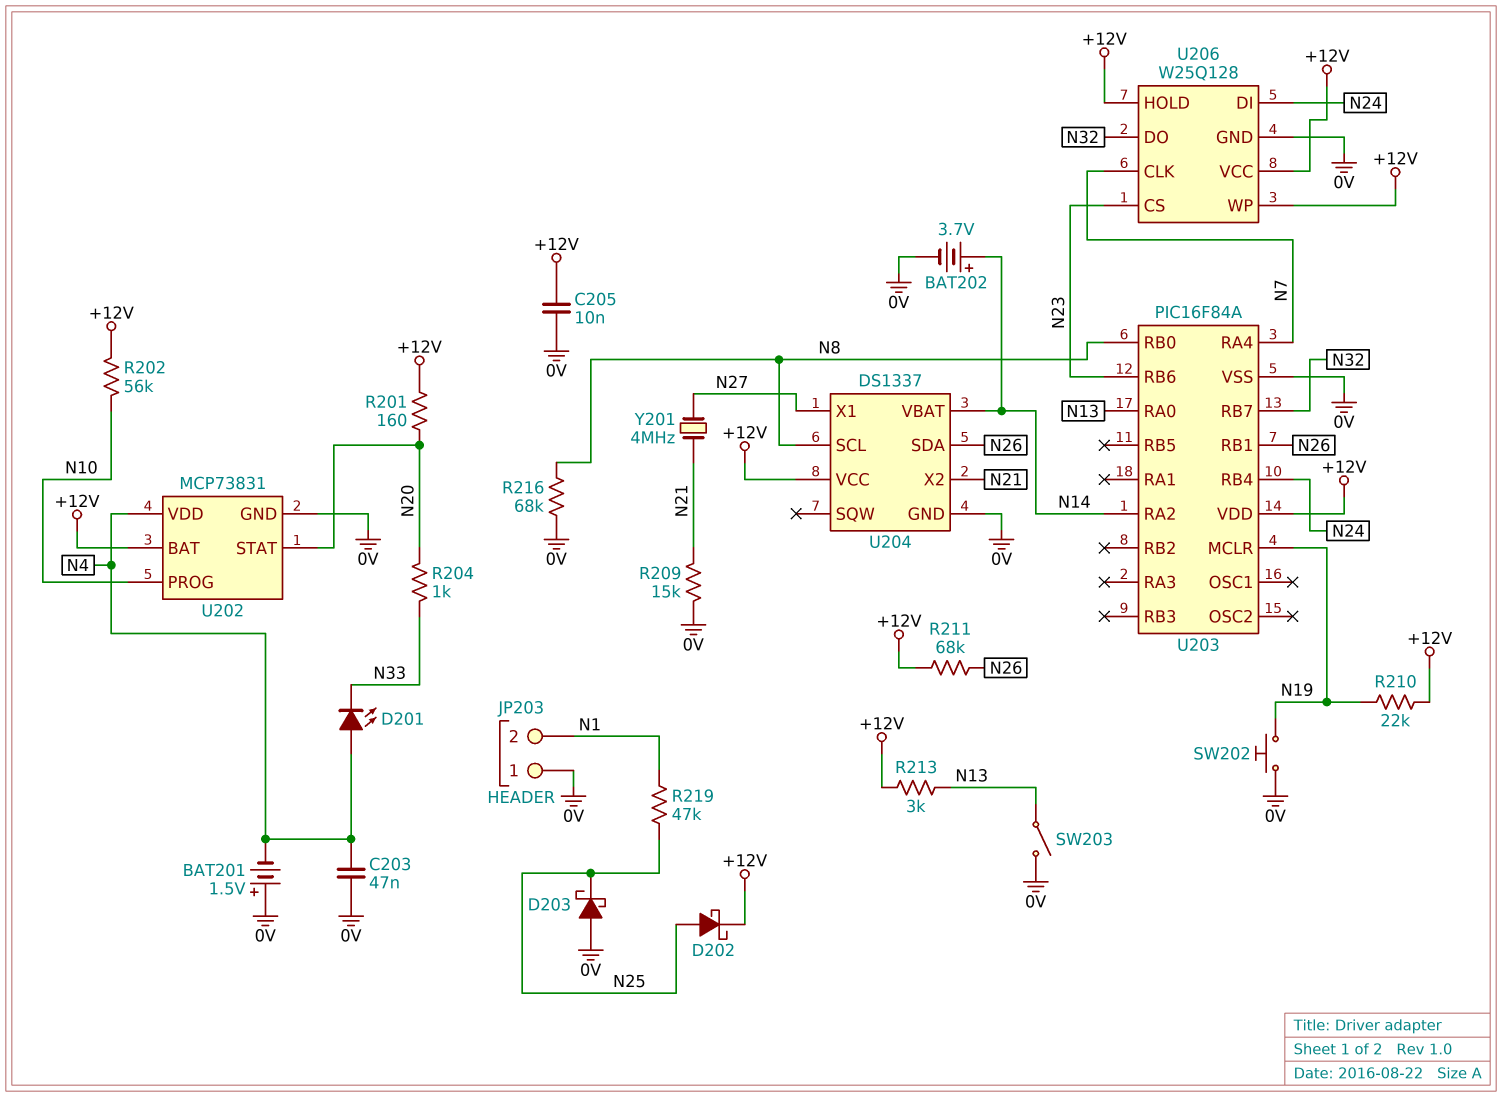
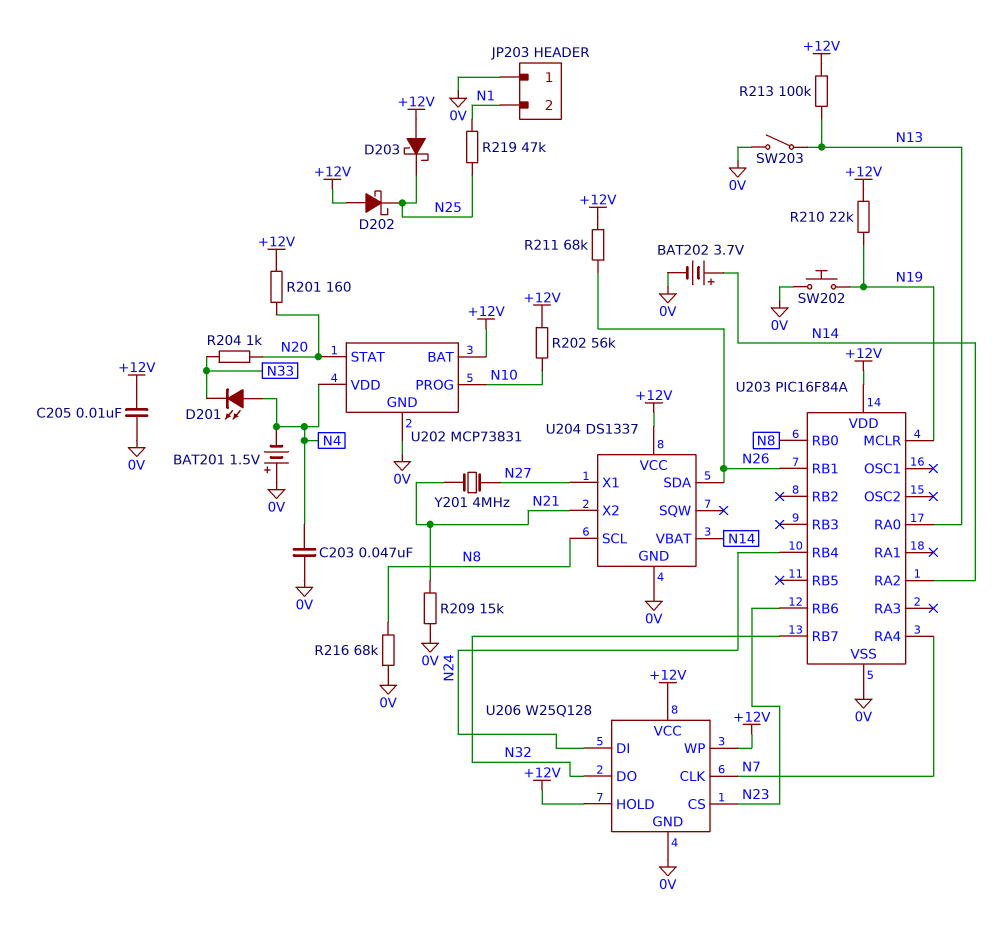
D202: schottky (A N25, K +12V) -> schottky (A +12V, K N25)
D203: schottky (A 0V, K N25) -> schottky (A +12V, K N25)
R213: 3k (+12V, N13) -> 100k (+12V, N13)

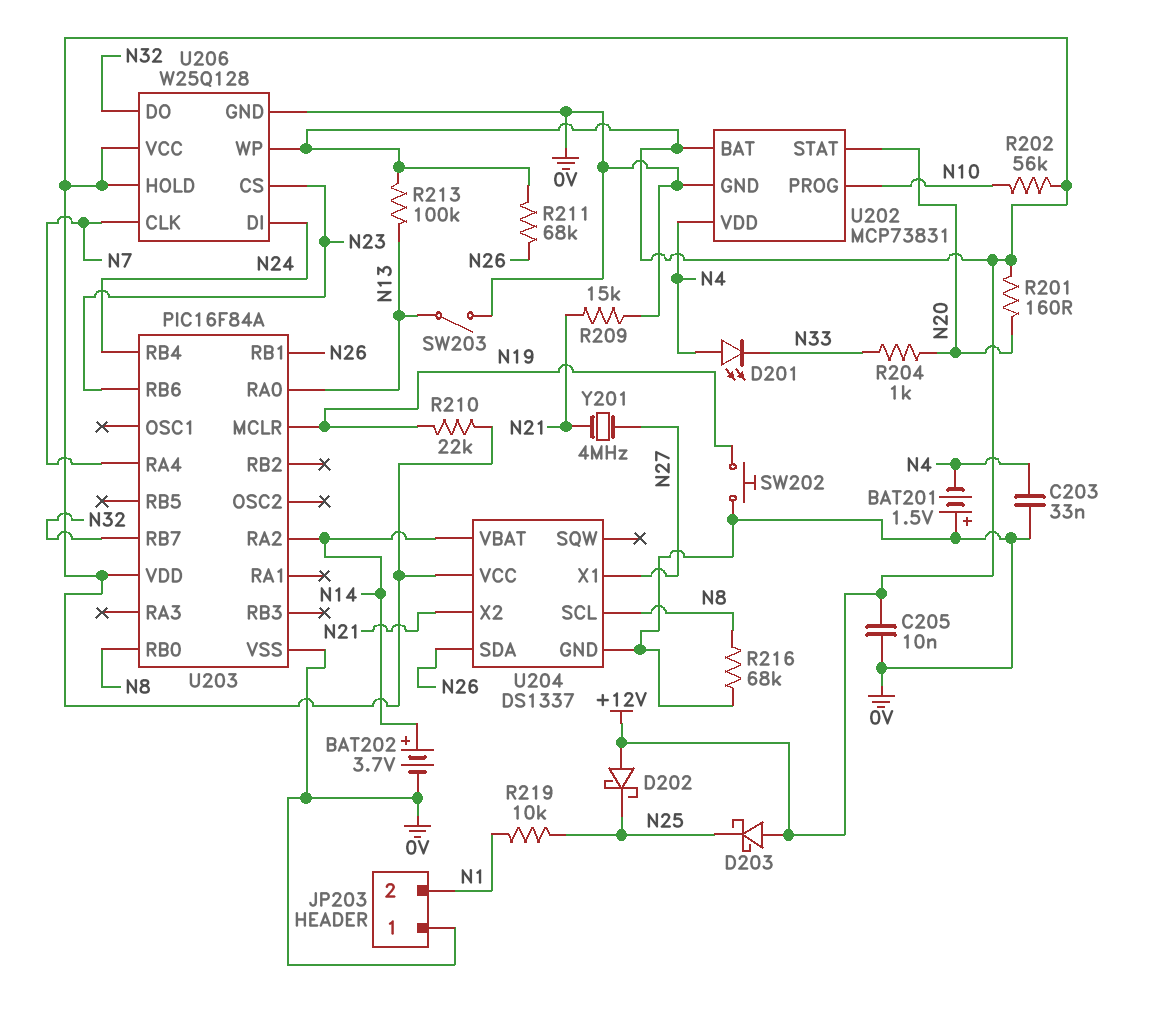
C203: 47nF (0V, N4) -> 33nF (0V, N4)
R219: 47k (N1, N25) -> 10k (N1, N25)

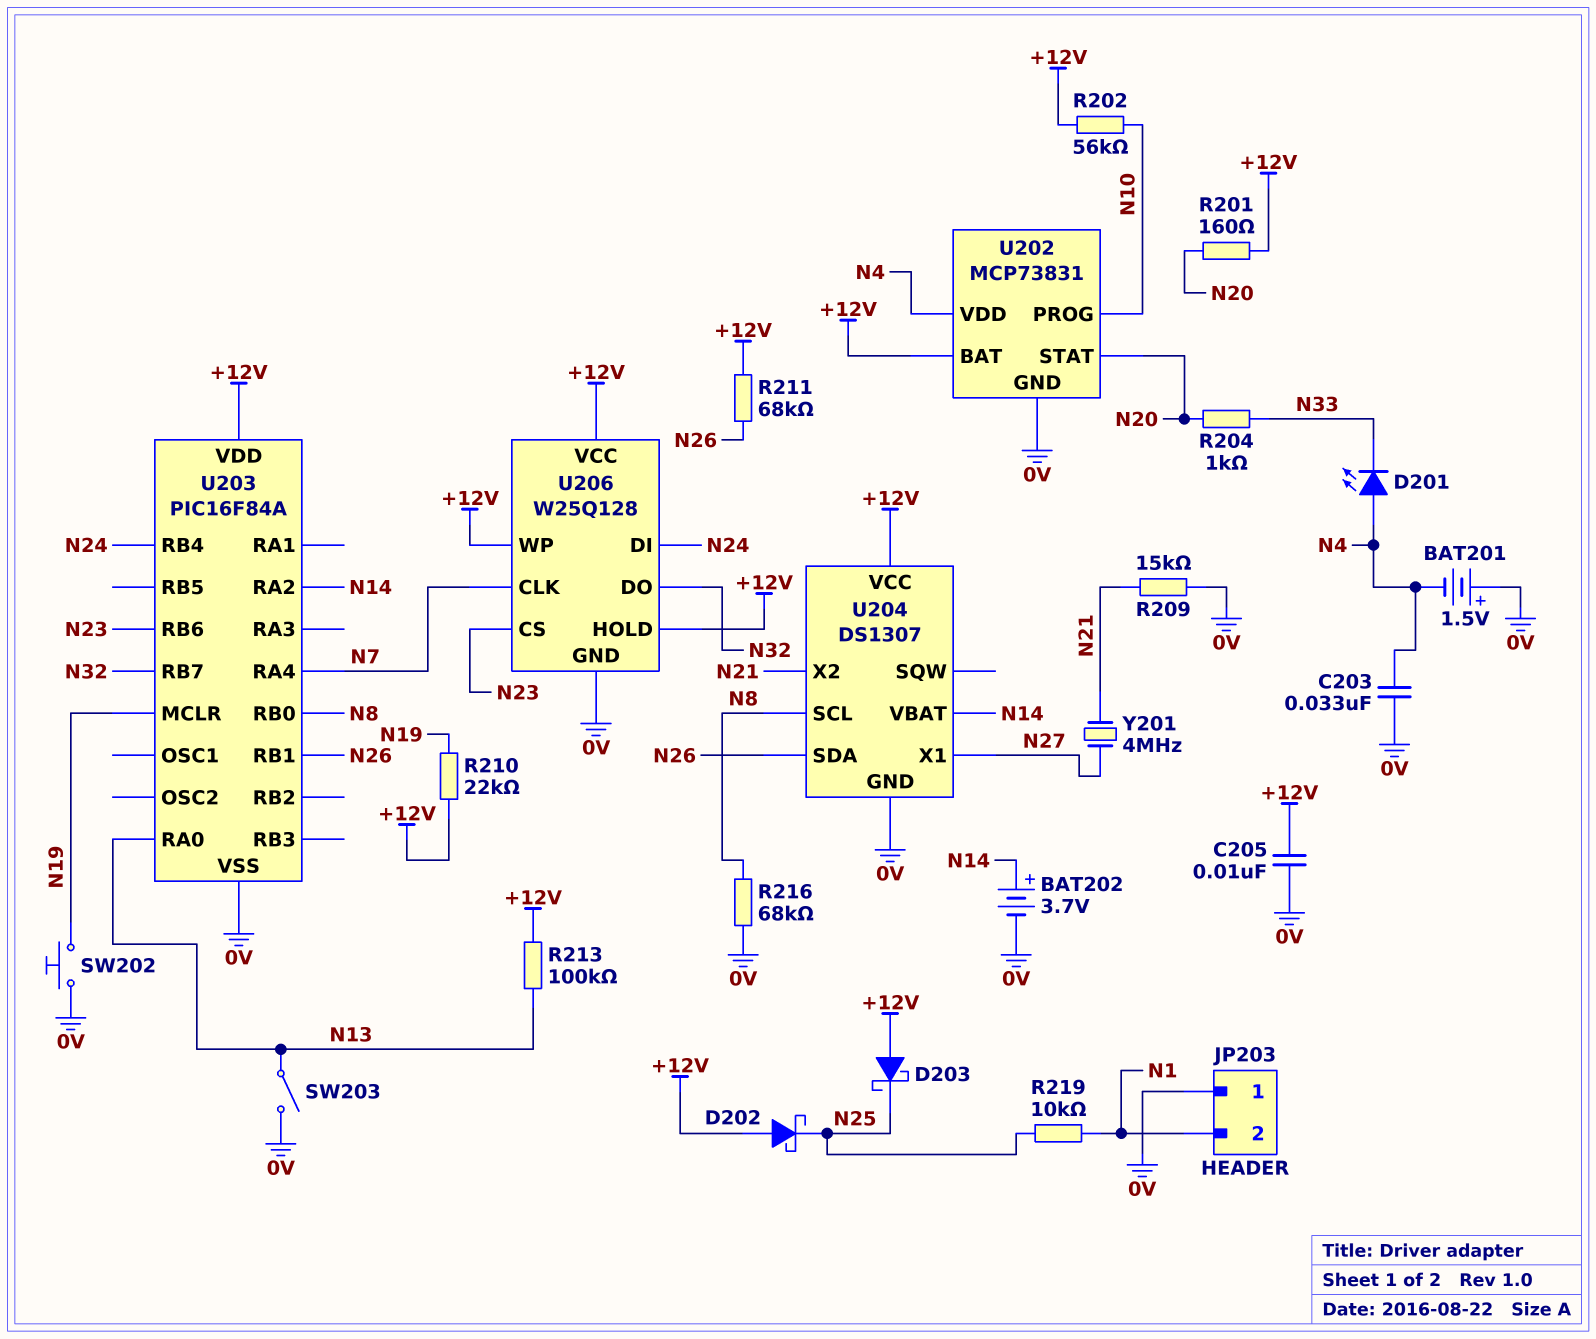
U204: DS1337 -> DS1307

